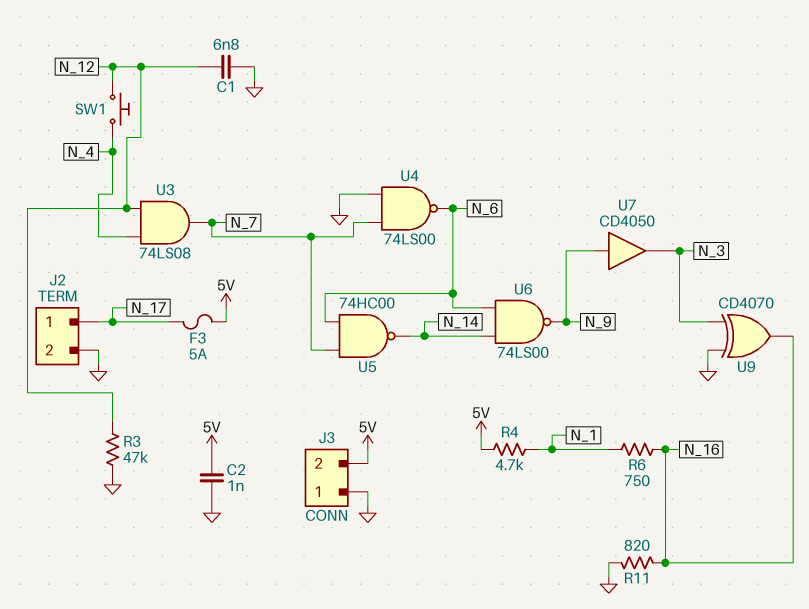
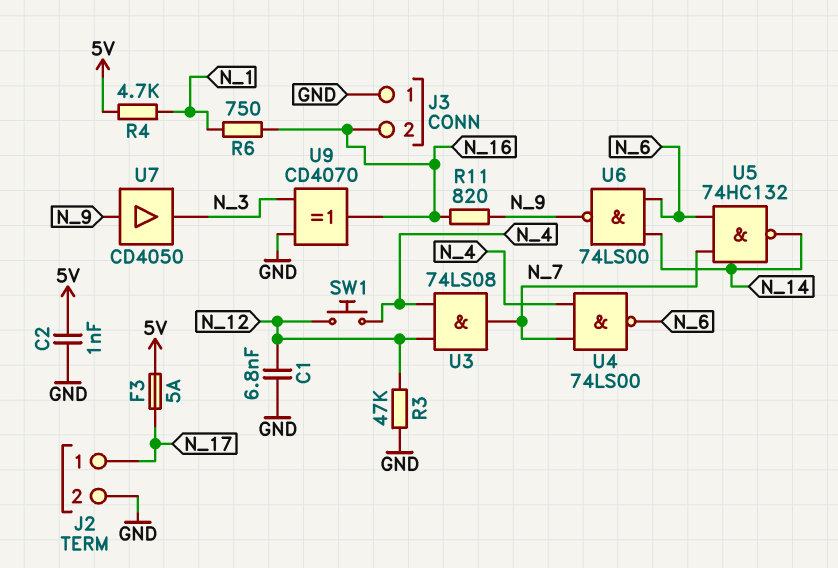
J3 pin 2: 5V -> N_16
R11: 820 (GND, N_16) -> 820 (N_9, N_16)
U4: NAND 74LS00 (in GND, in N_7, out N_6) -> NAND 74LS00 (in N_4, in N_7, out N_6)
U5: NAND 74HC00 (in N_6, in N_7, out N_14) -> NAND 74HC132 (in N_6, in N_7, out N_14)

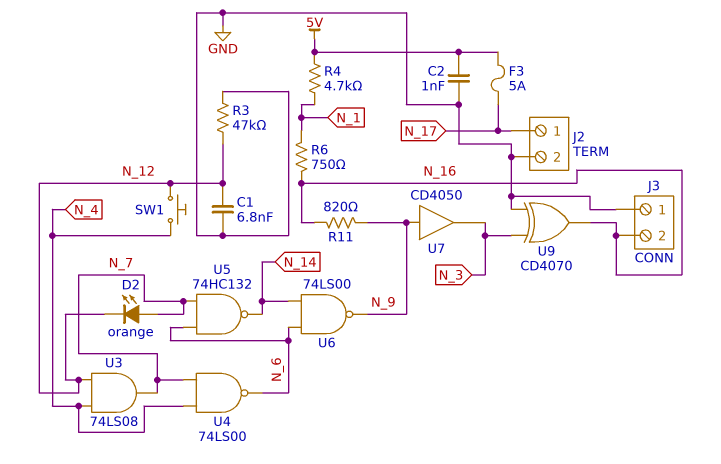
D2: none -> LED orange (A N_7, K N_12)

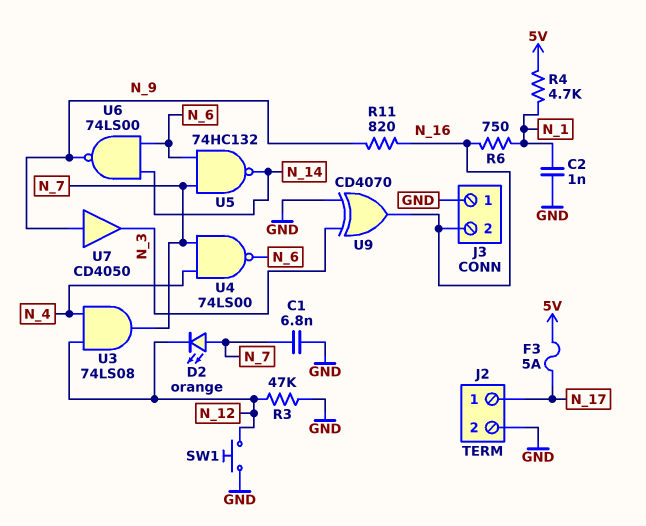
C1: 6.8nF (GND, N_12) -> 6.8nF (GND, N_7)
C2: 1nF (5V, GND) -> 1nF (GND, N_1)
SW1: button (N_4, N_12) -> button (GND, N_12)

